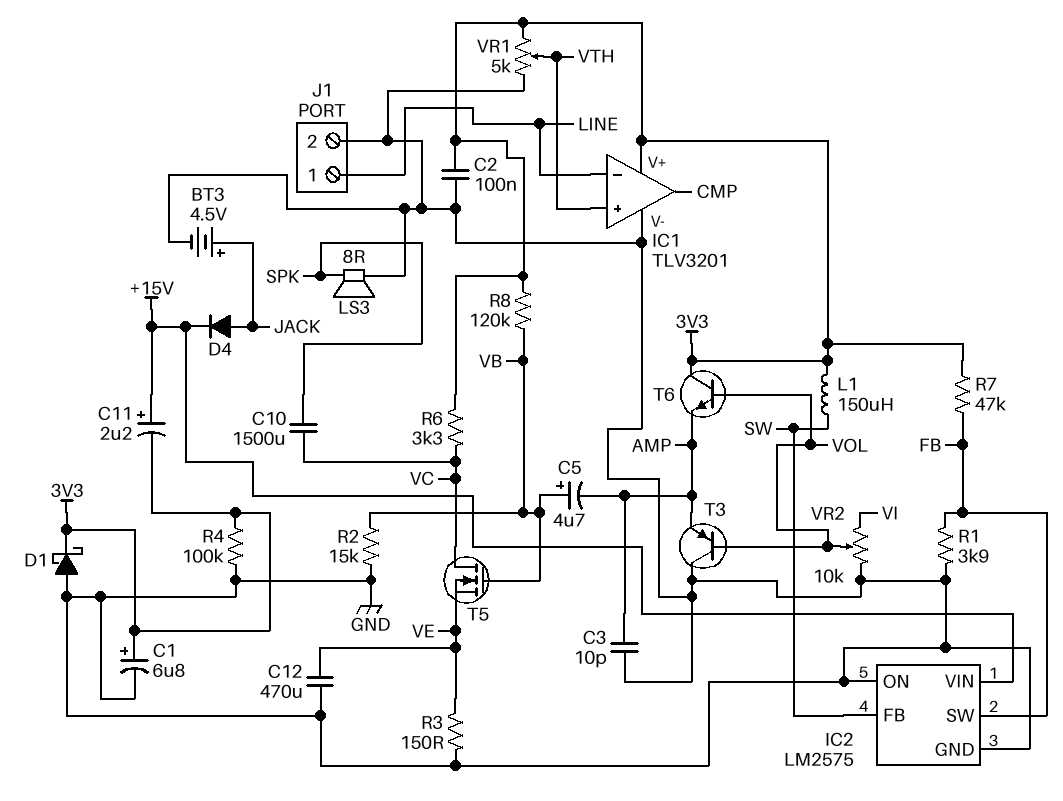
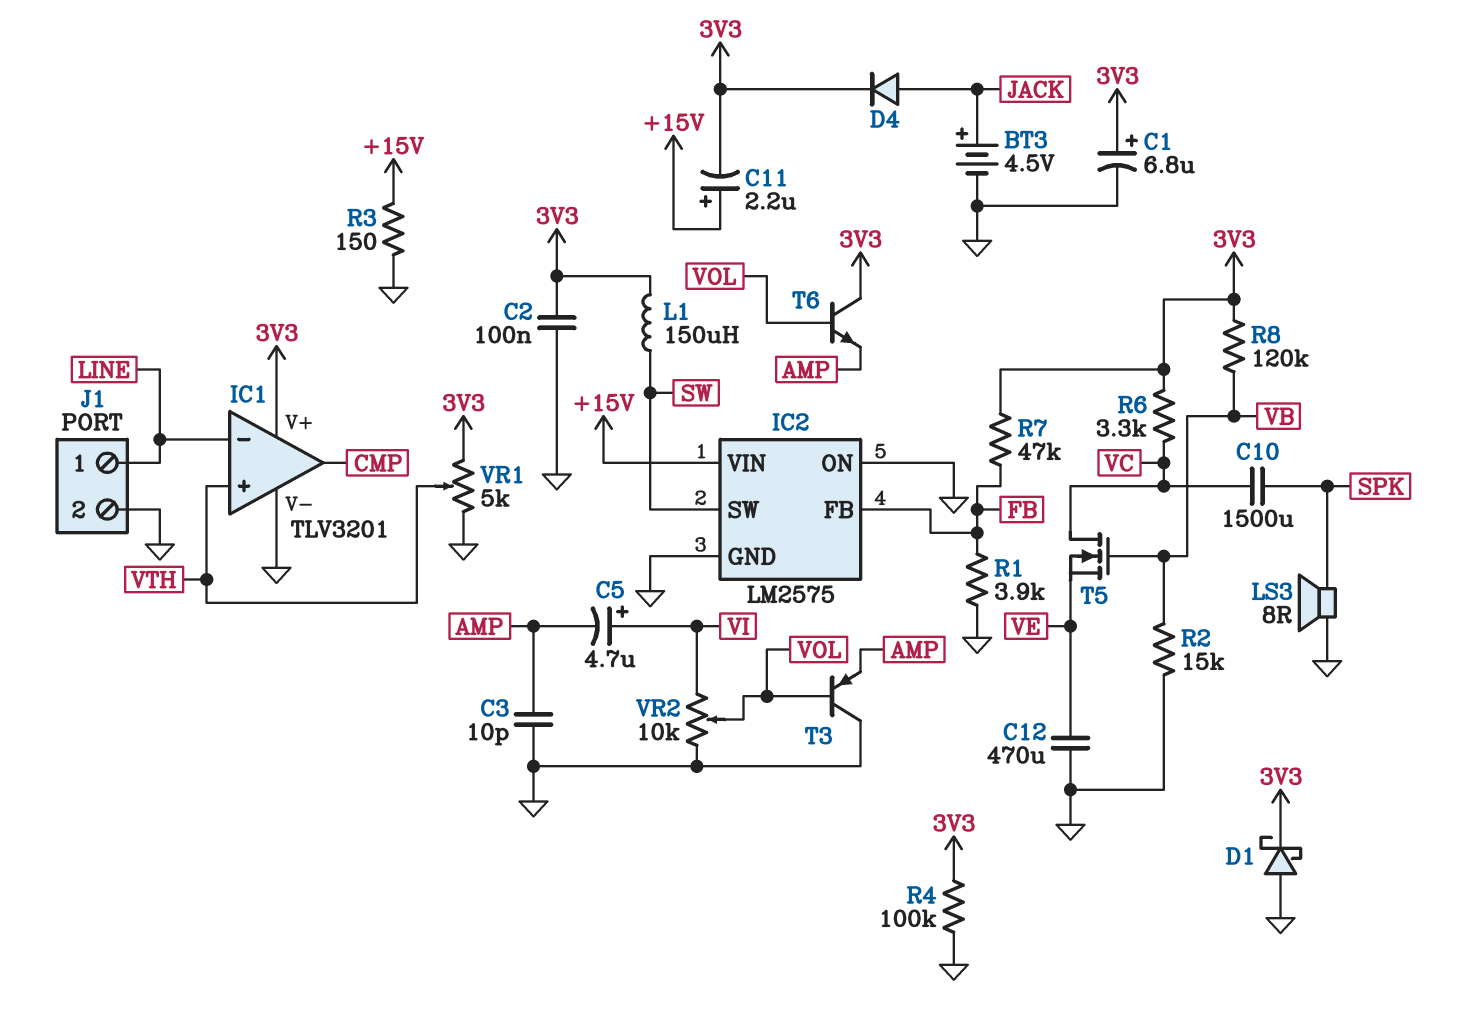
C5: 4.7uF (plus VB, minus AMP) -> 4.7uF (plus VI, minus AMP)
D4: diode (A JACK, K +15V) -> diode (A JACK, K 3V3)
IC2 pin FB: SW -> FB
IC2 pin SW: FB -> SW
R3: 150 (GND, VE) -> 150 (+15V, GND)

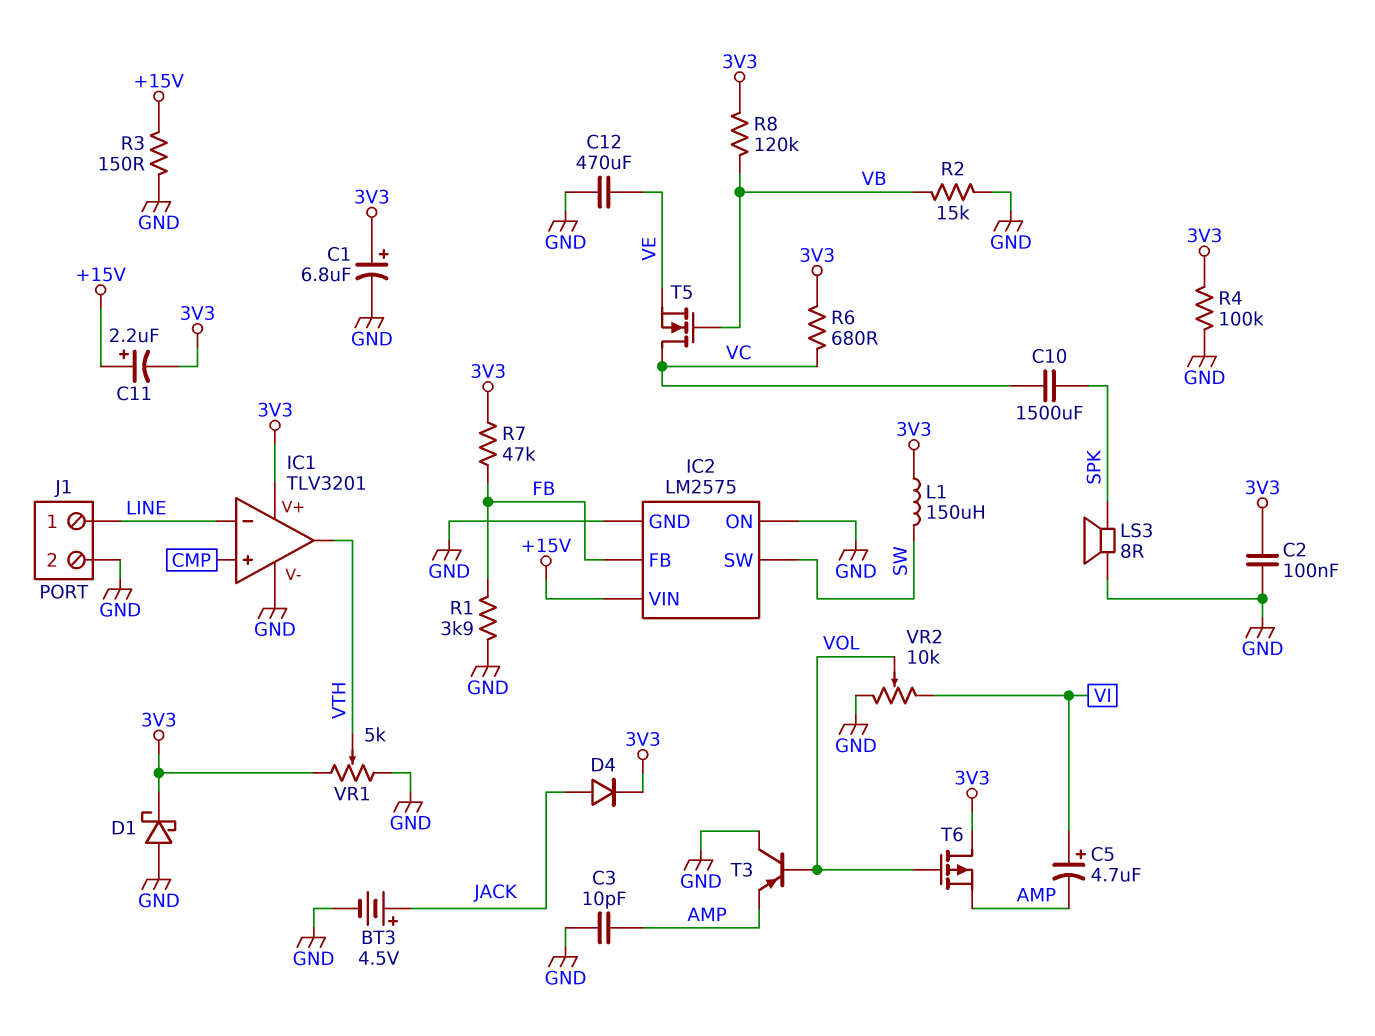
IC1 pin in+: VTH -> CMP
IC1 pin out: CMP -> VTH
R6: 3.3k (3V3, VC) -> 680 (3V3, VC)
T6: NPN (B VOL, C 3V3, E AMP) -> PMOS (G VOL, D 3V3, S AMP)

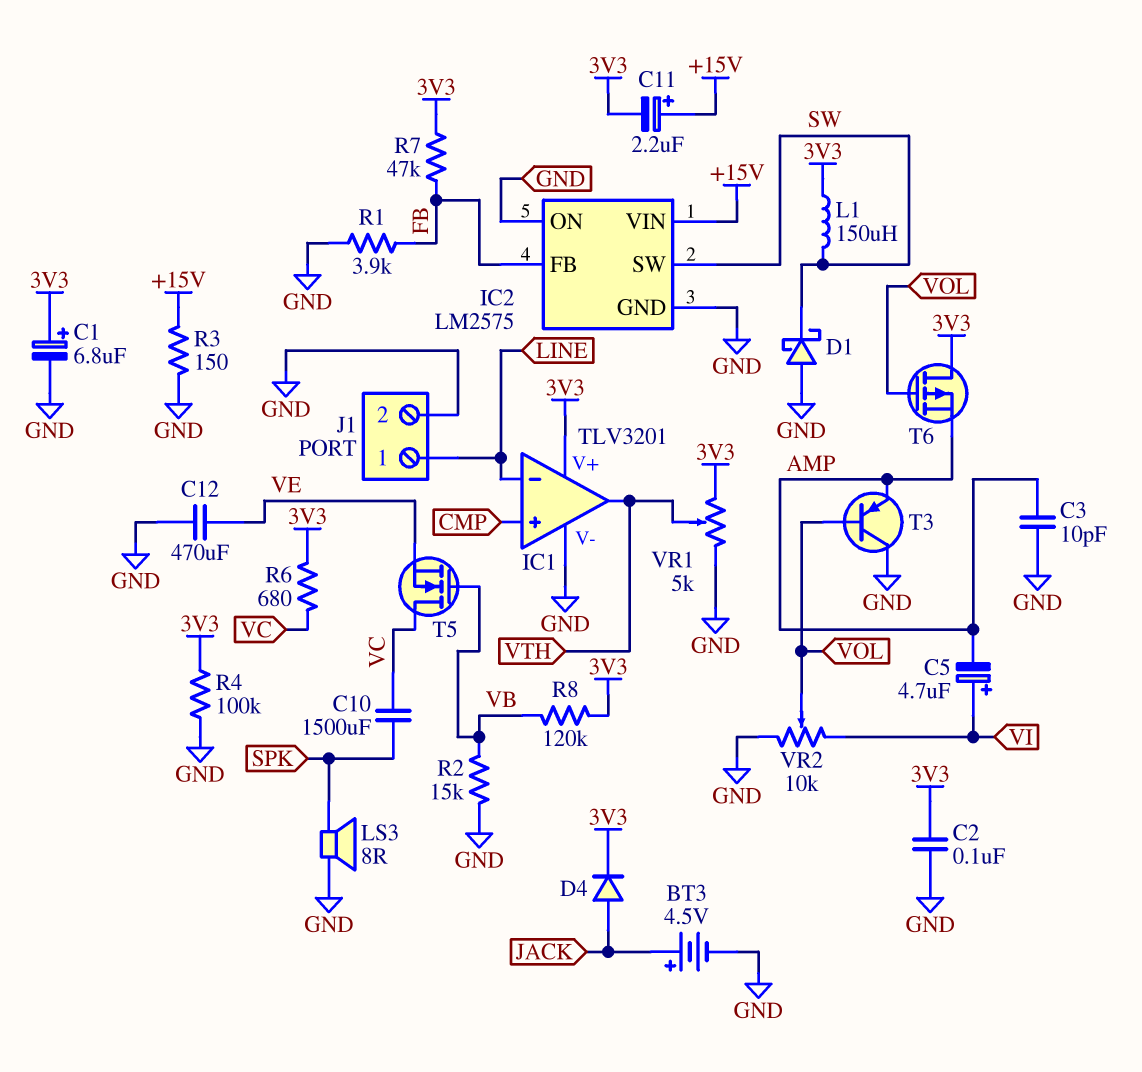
D1: schottky (A GND, K 3V3) -> schottky (A GND, K SW)

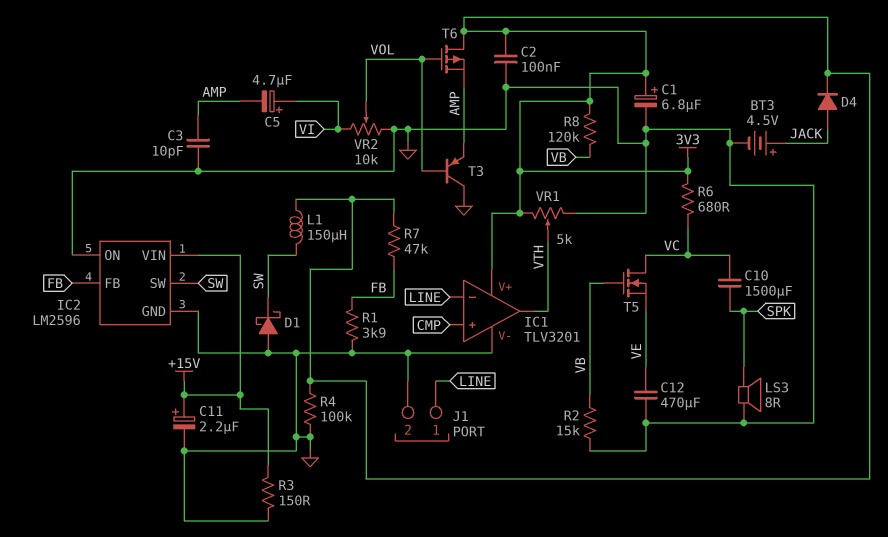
C11: 2.2uF (plus +15V, minus 3V3) -> 2.2uF (plus +15V, minus GND)
IC2: LM2575 -> LM2596

